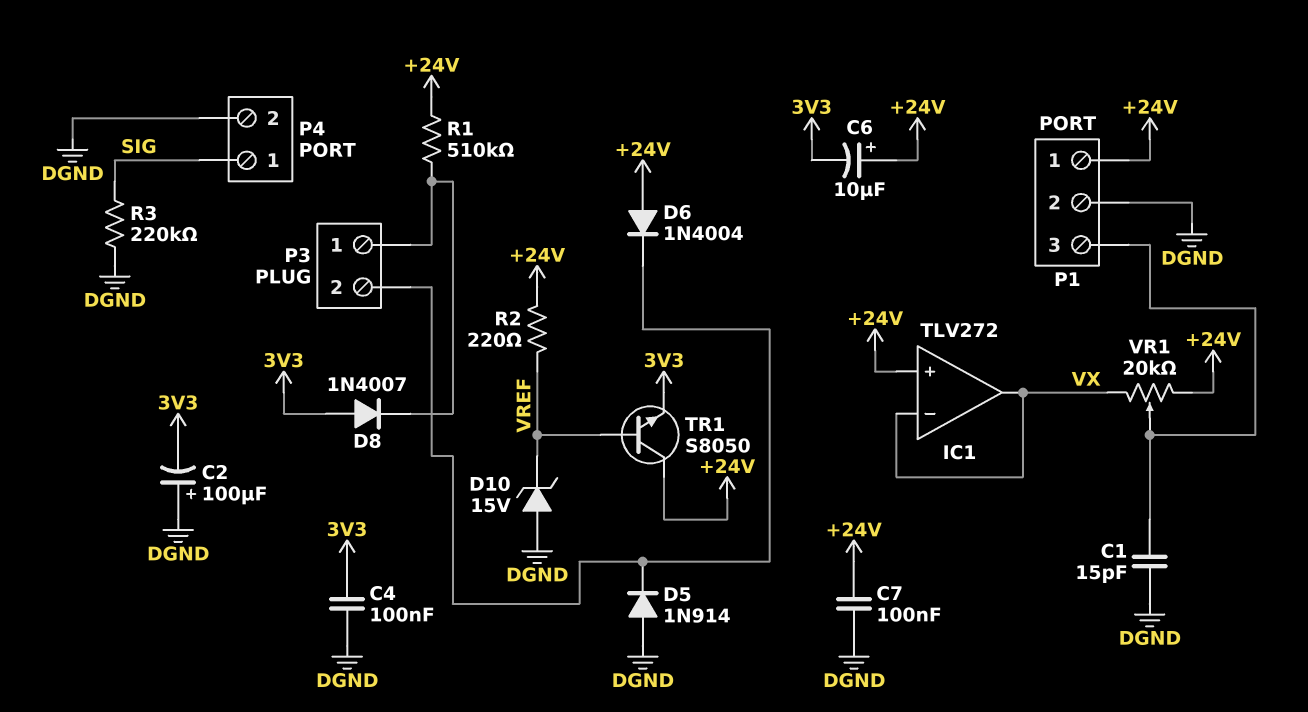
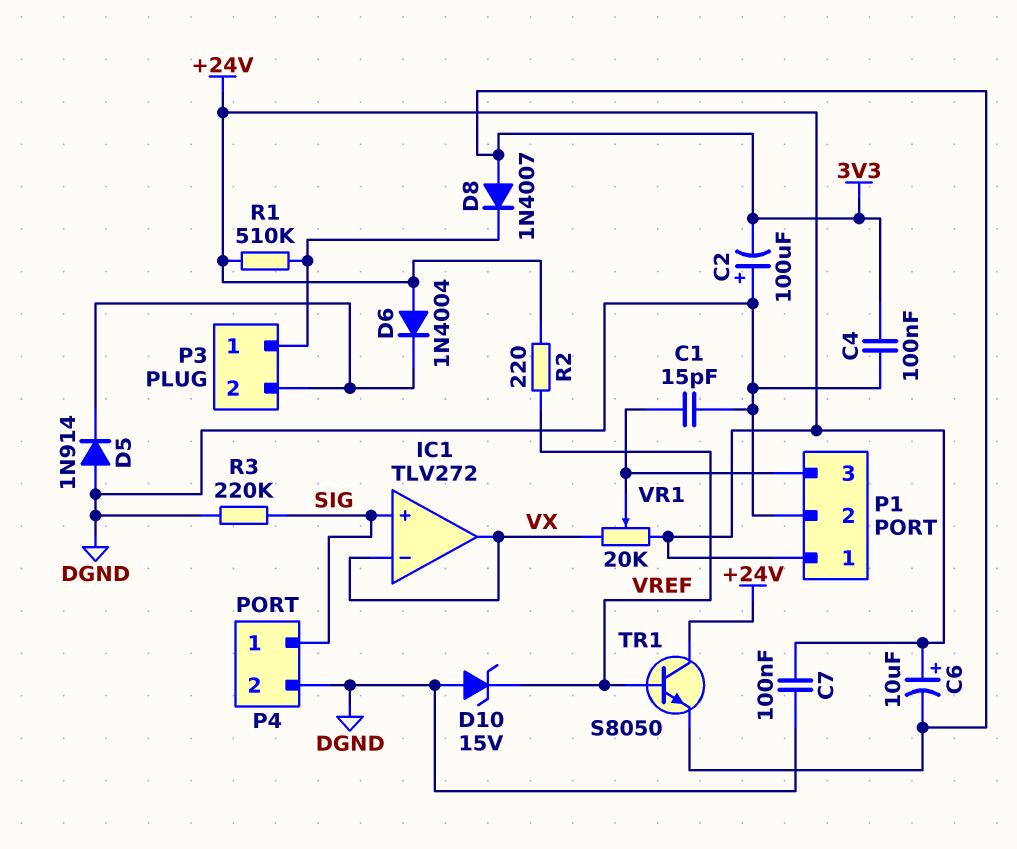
IC1 pin in+: +24V -> SIG

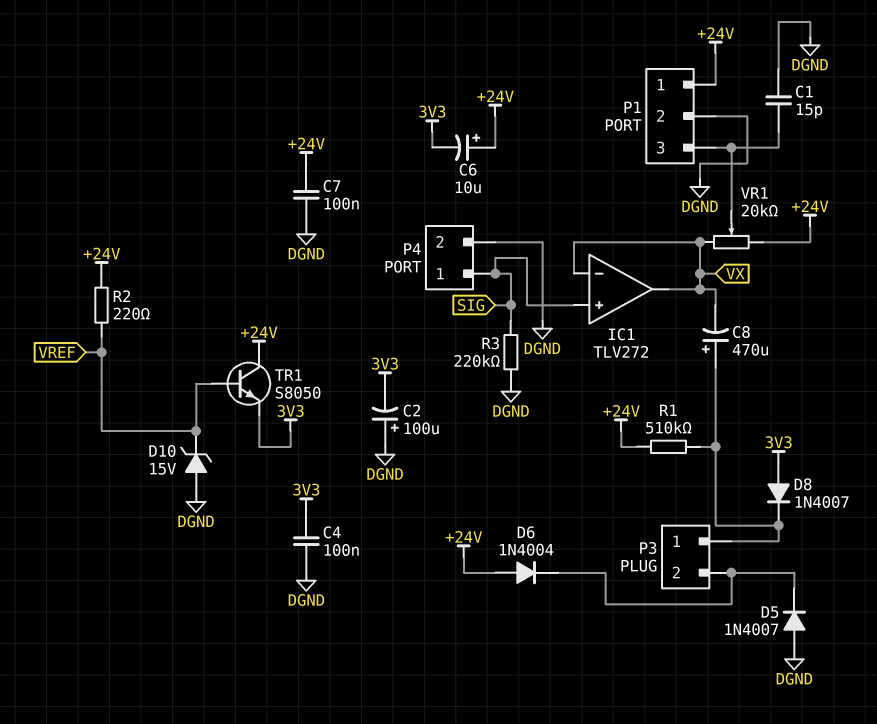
C8: none -> 470uF (plus P3/1, minus VX)
D5: diode 1N914 (A DGND, K P3/2) -> diode 1N4007 (A DGND, K P3/2)

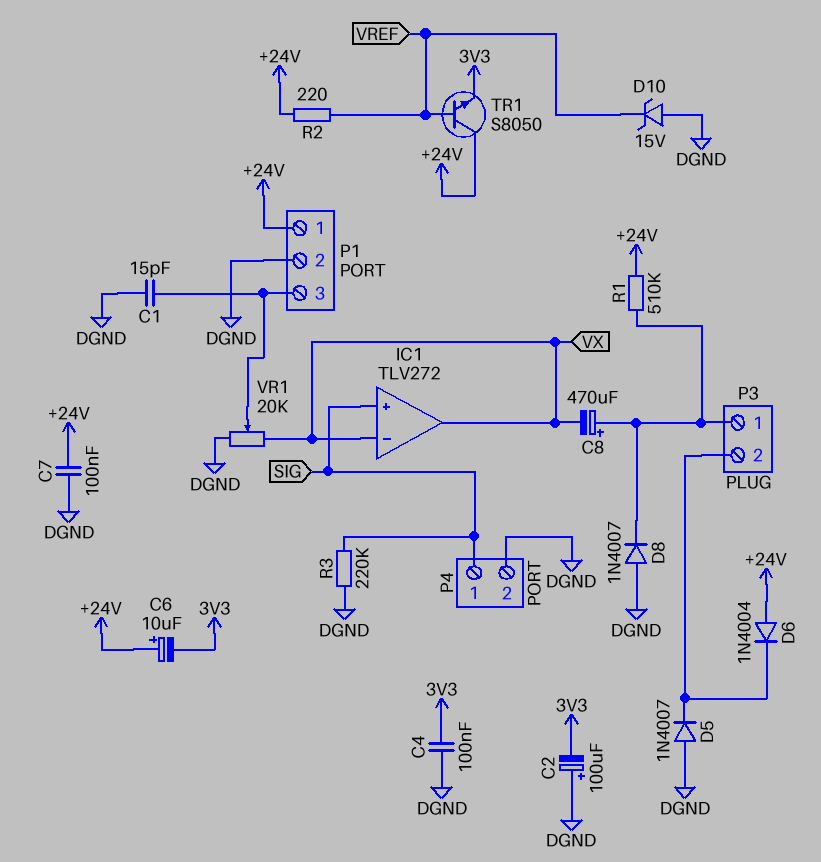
D8: diode 1N4007 (A 3V3, K P3/1) -> diode 1N4007 (A DGND, K P3/1)
VR1: 20k (+24V, VX, wiper P1/3) -> 20k (DGND, VX, wiper P1/3)

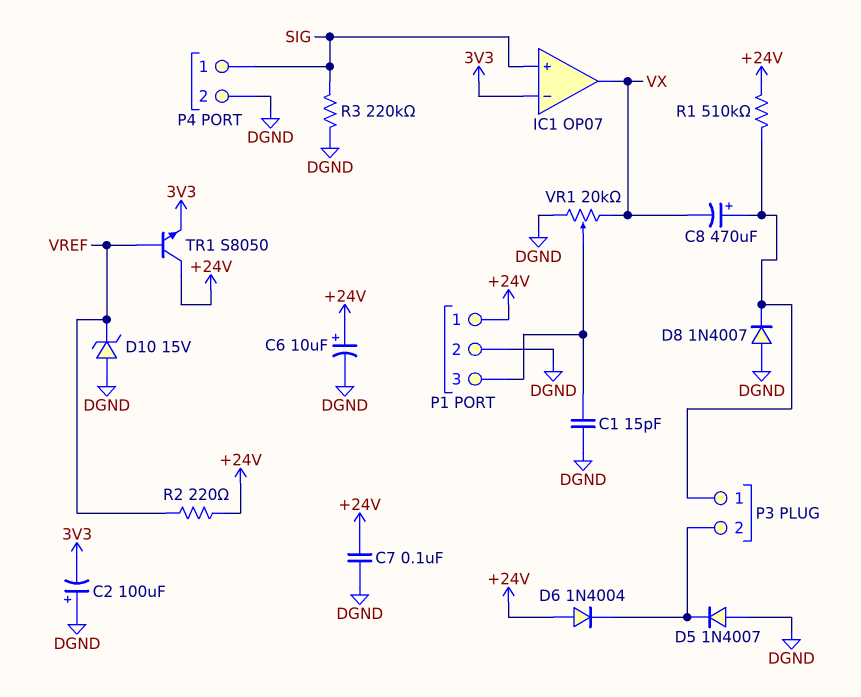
C4: 100nF (3V3, DGND) -> none
C6: 10uF (plus +24V, minus 3V3) -> 10uF (plus +24V, minus DGND)
IC1: TLV272 -> OP07
IC1 pin in-: VX -> 3V3

